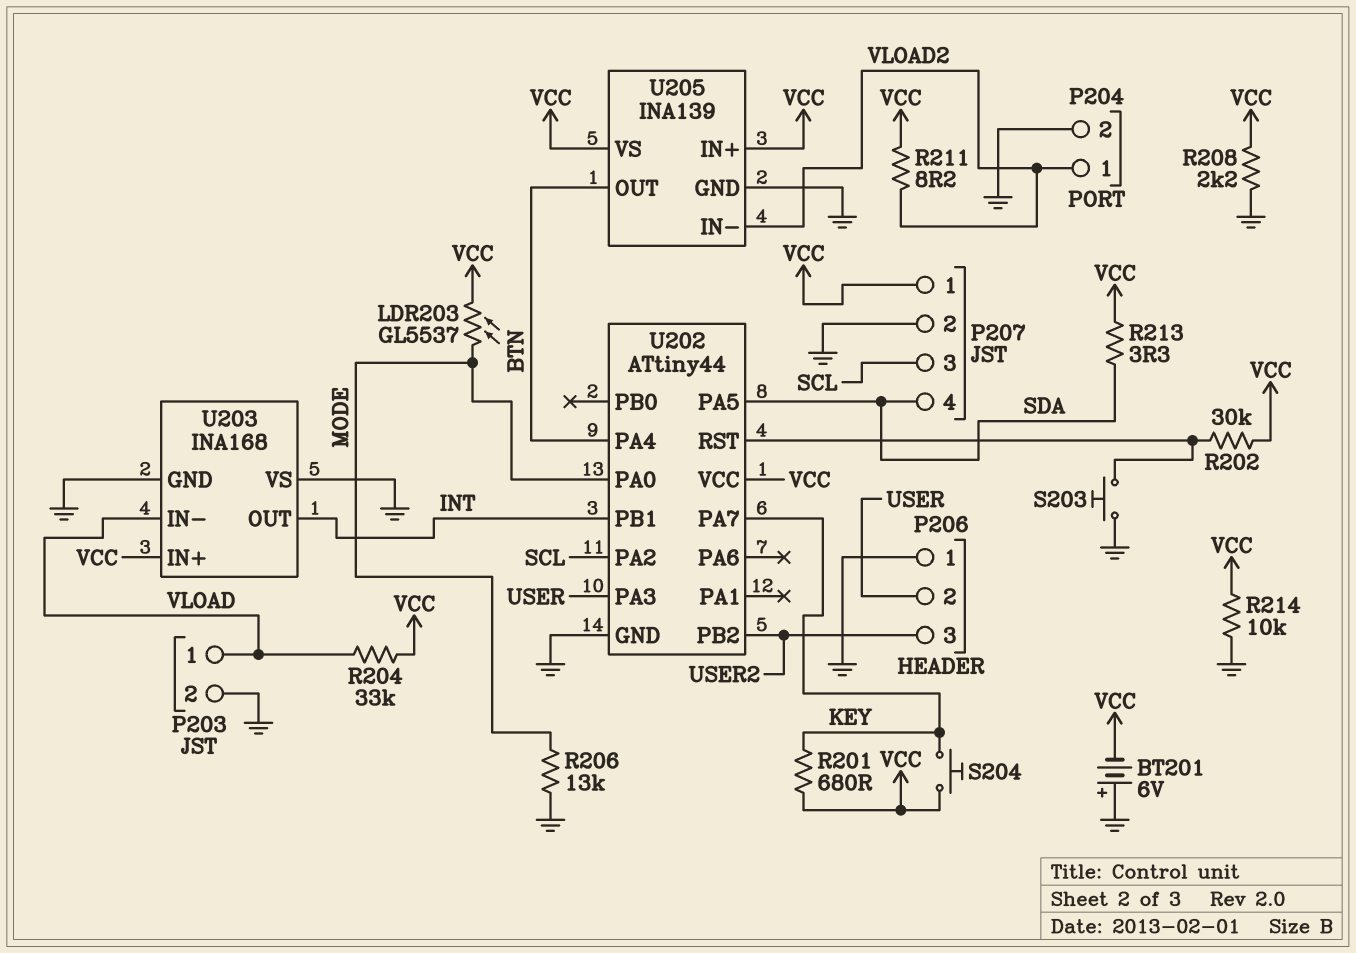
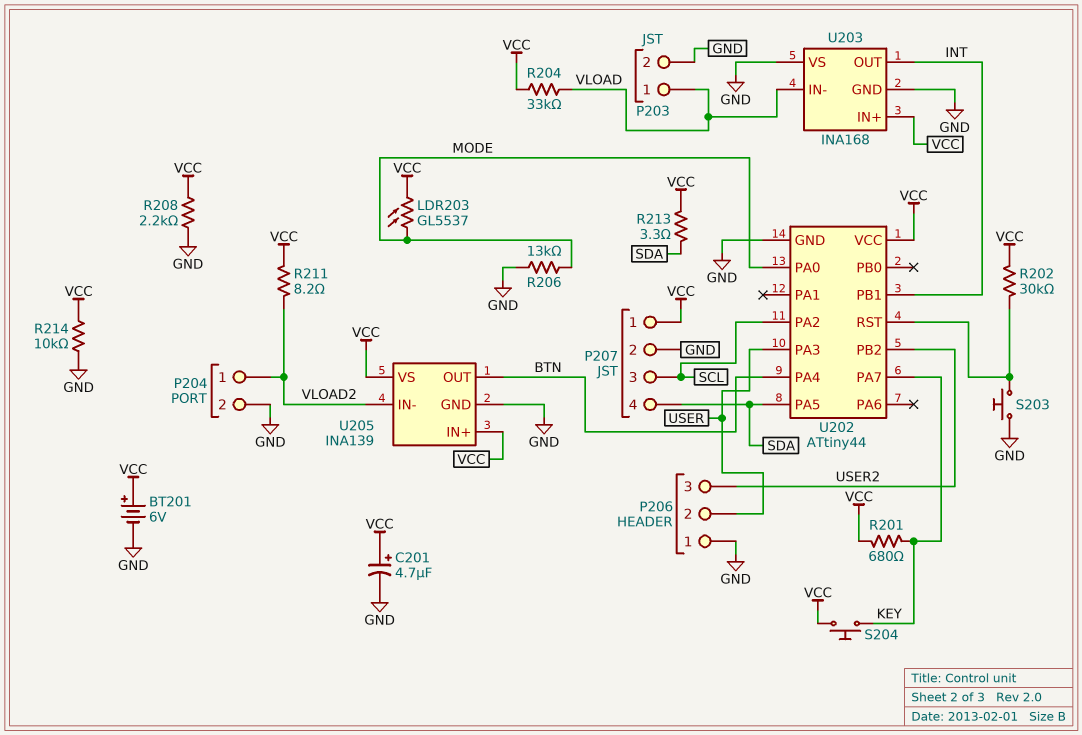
BT201: 6V (plus GND, minus VCC) -> 6V (plus VCC, minus GND)
C201: none -> 4.7uF (plus VCC, minus GND)

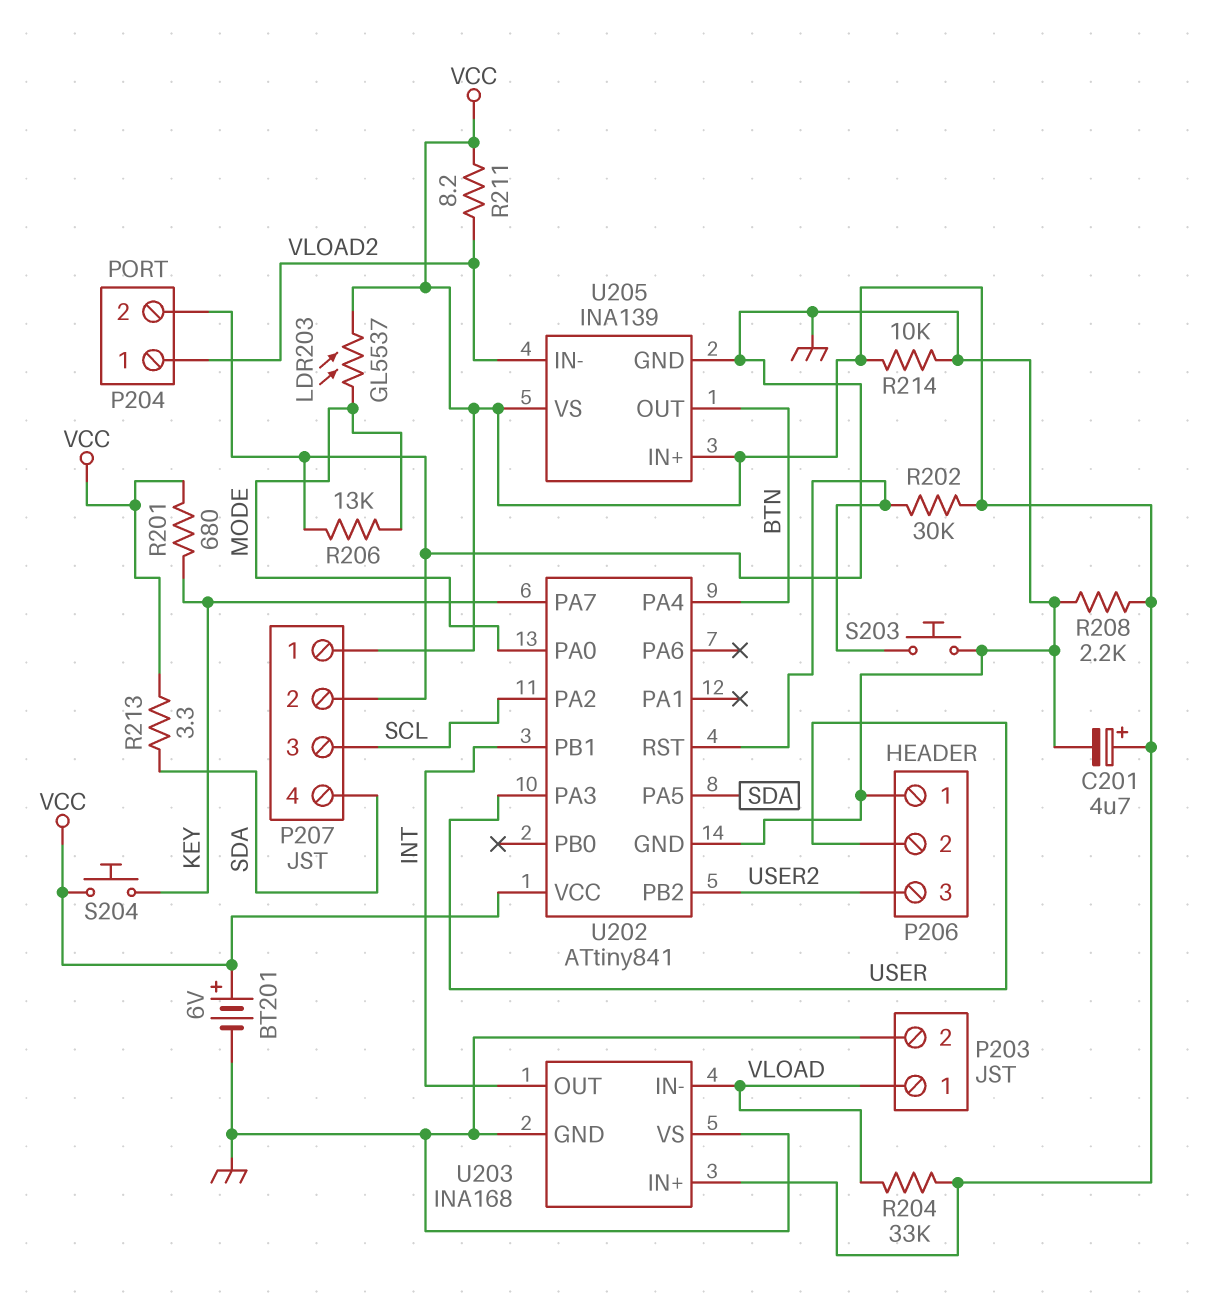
U202: ATtiny44 -> ATtiny841

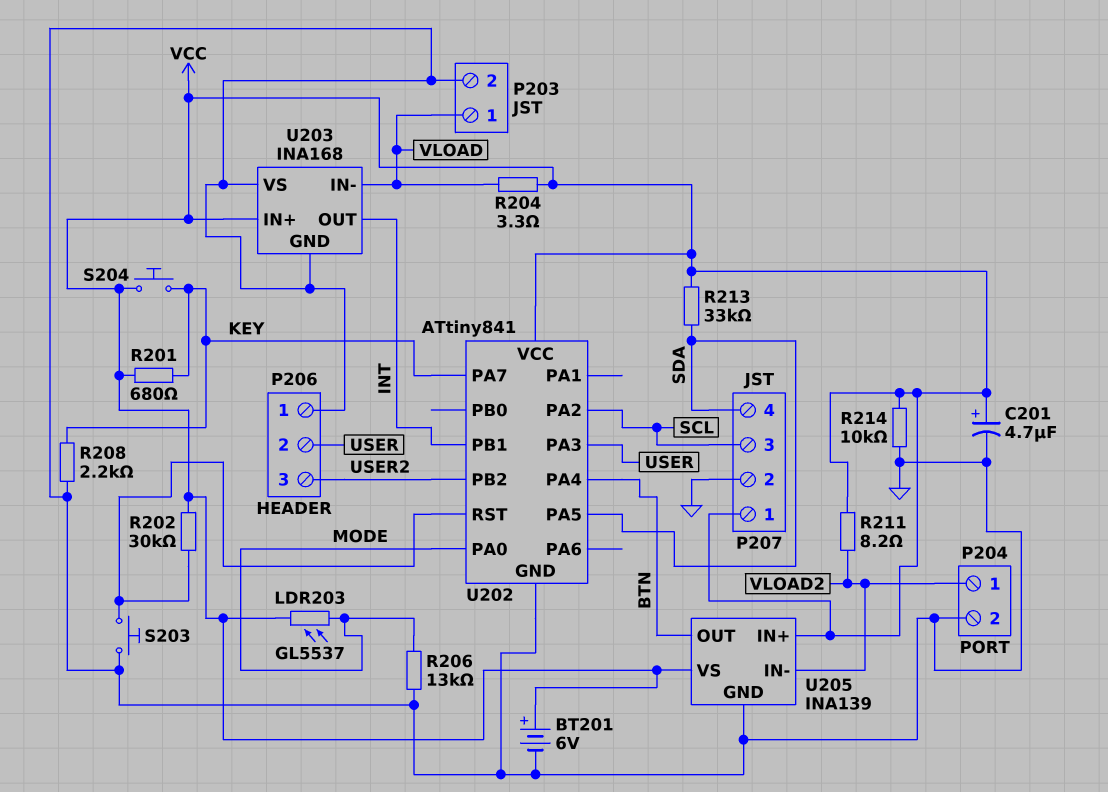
R204: 33k (VCC, VLOAD) -> 3.3 (VCC, VLOAD)
R208: 2.2k (GND, VCC) -> 2.2k (GND, KEY)
R213: 3.3 (SDA, VCC) -> 33k (SDA, VCC)

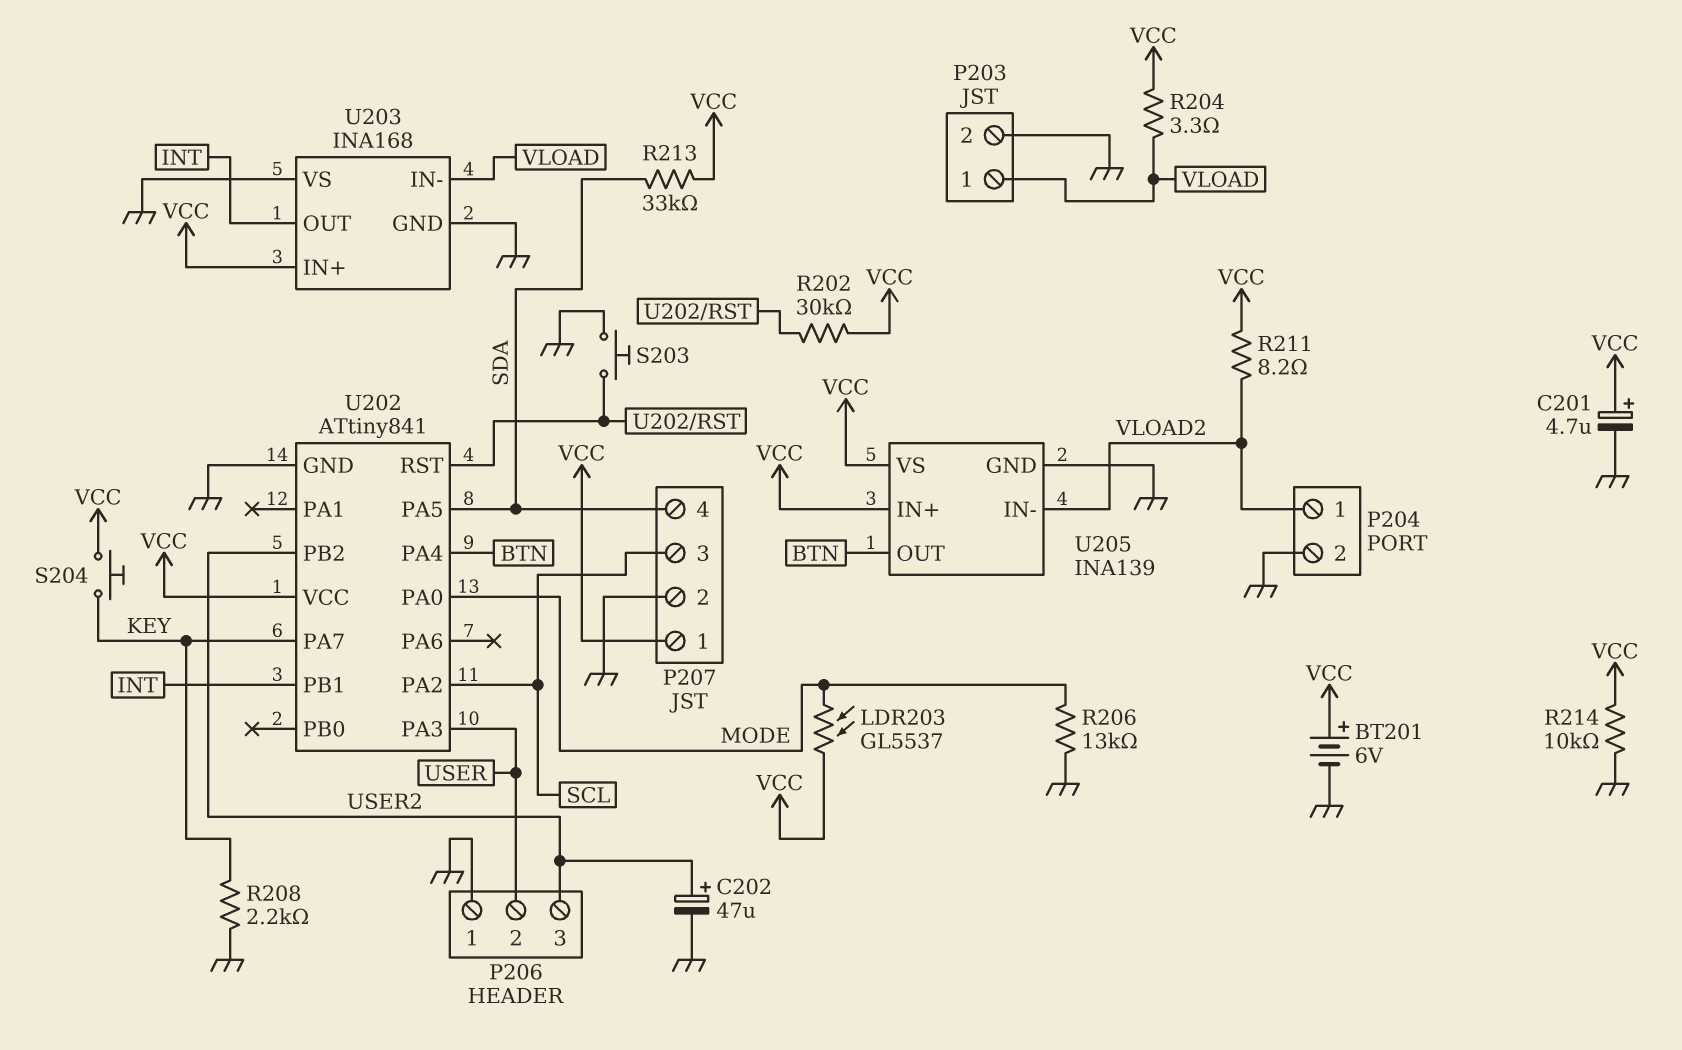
C202: none -> 47uF (plus USER2, minus GND)
R201: 680 (KEY, VCC) -> none

